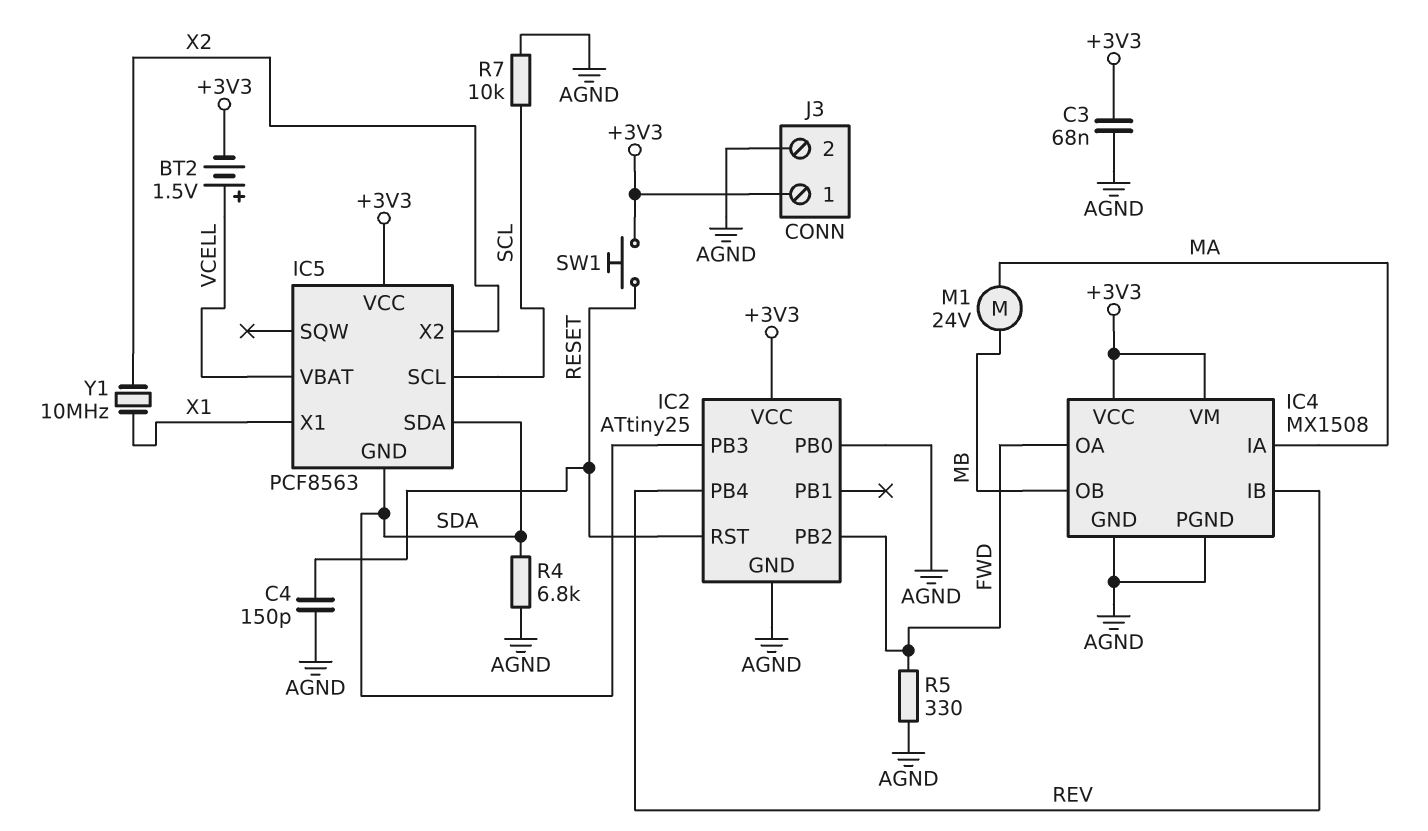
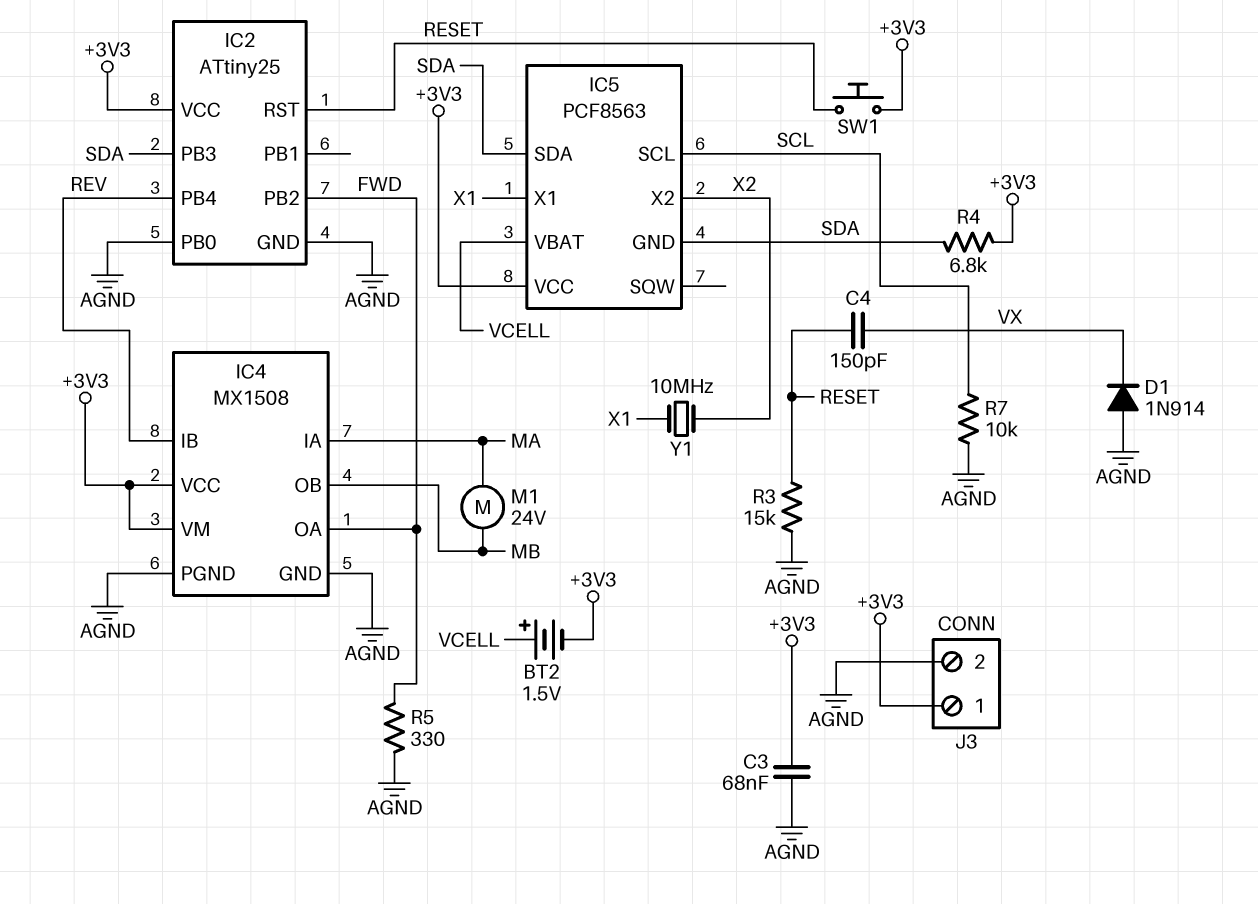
C4: 150pF (AGND, RESET) -> 150pF (RESET, VX)
D1: none -> diode 1N914 (A AGND, K VX)
R3: none -> 15k (AGND, RESET)
R4: 6.8k (AGND, SDA) -> 6.8k (+3V3, SDA)

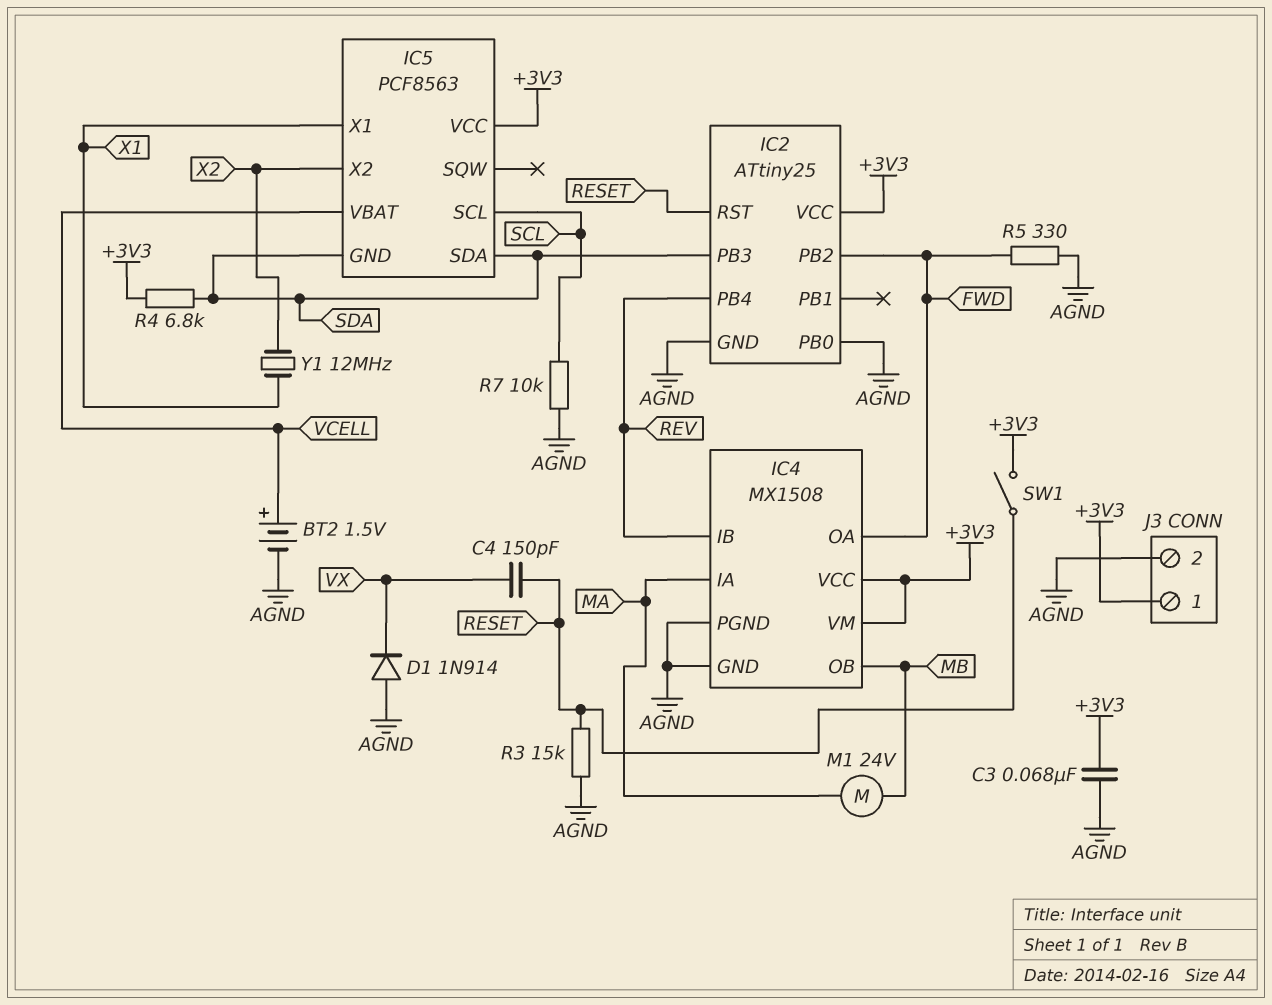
BT2: 1.5V (plus VCELL, minus +3V3) -> 1.5V (plus VCELL, minus AGND)
SW1: button (+3V3, RESET) -> switch (+3V3, RESET)
Y1: 10MHz (X1, X2) -> 12MHz (X1, X2)

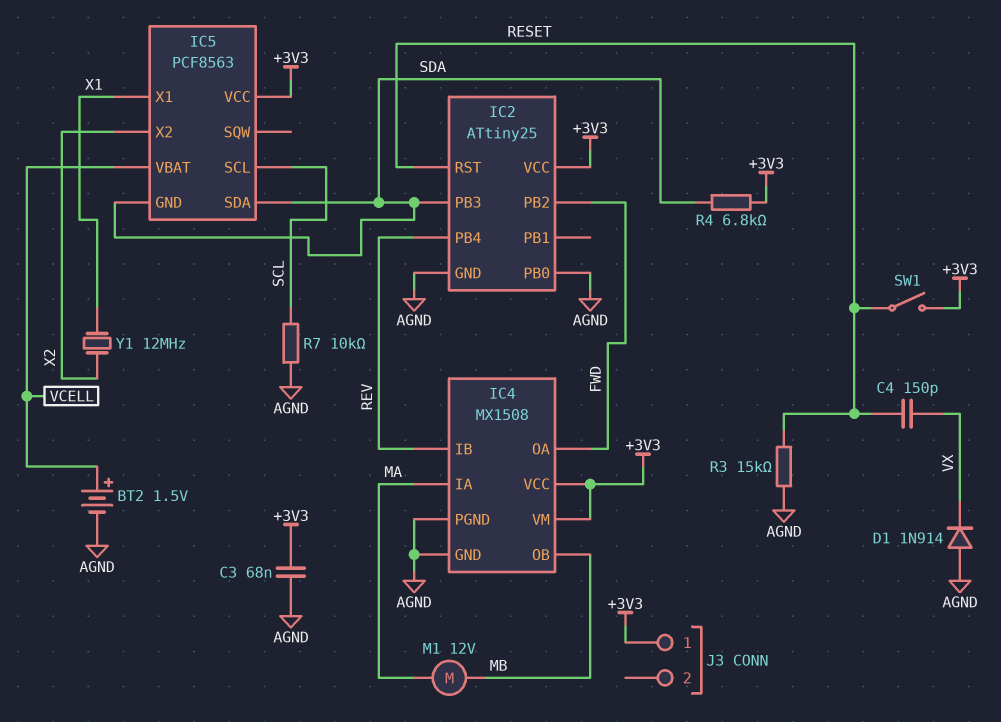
J3 pin 2: AGND -> none
M1: motor 24V (MA, MB) -> motor 12V (MA, MB)
R5: 330 (AGND, FWD) -> none

